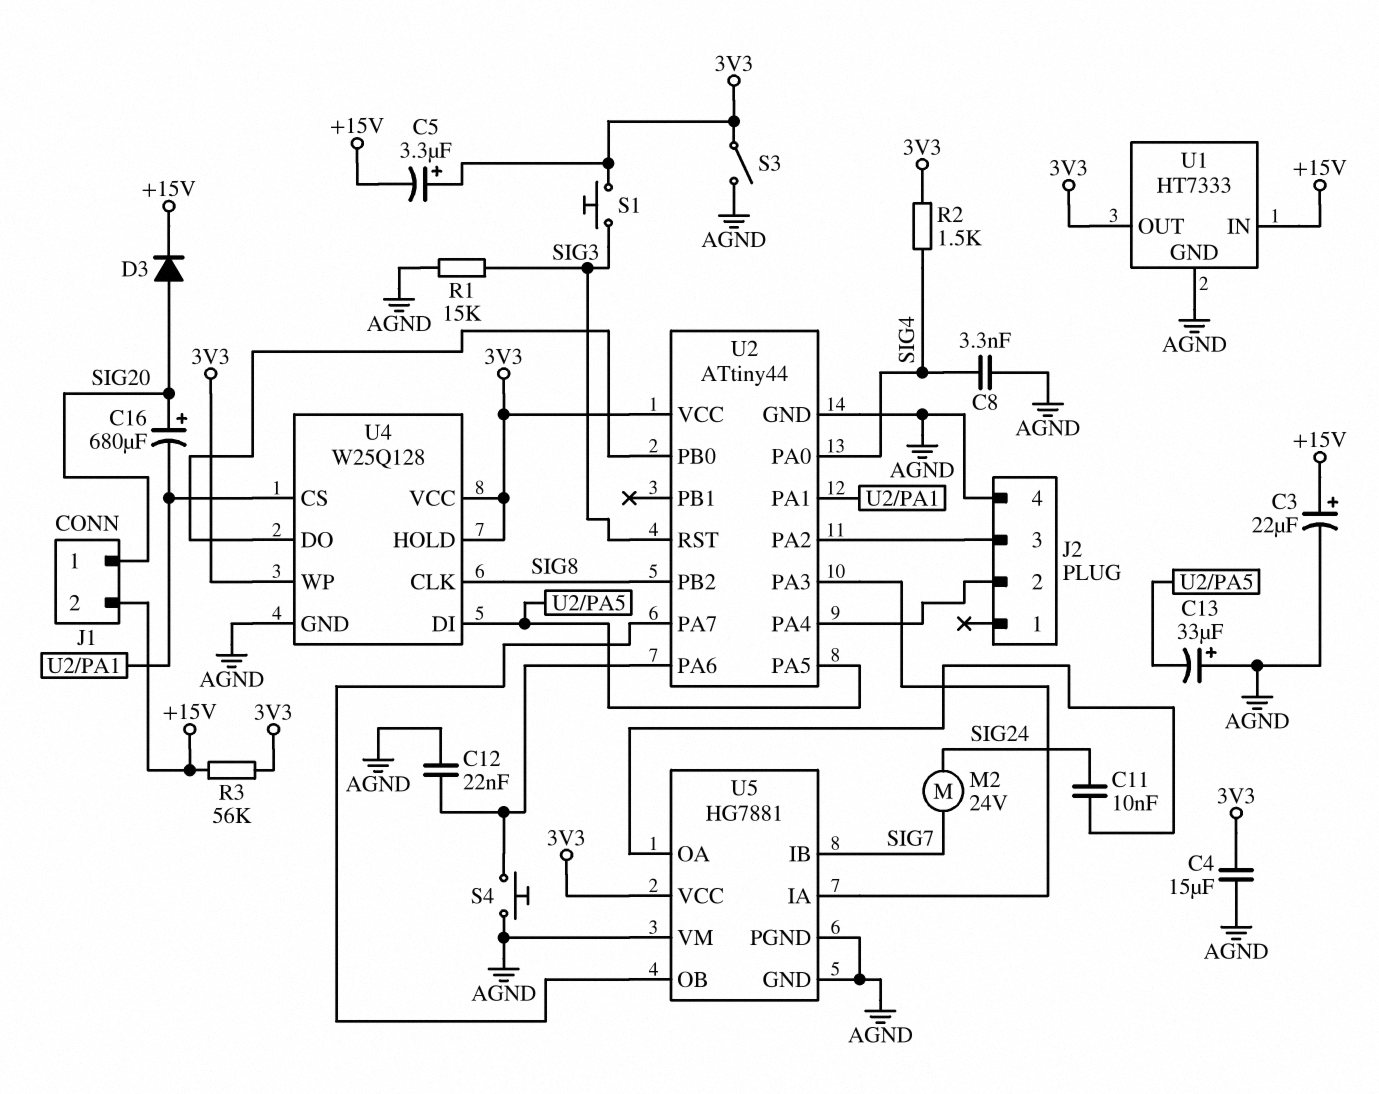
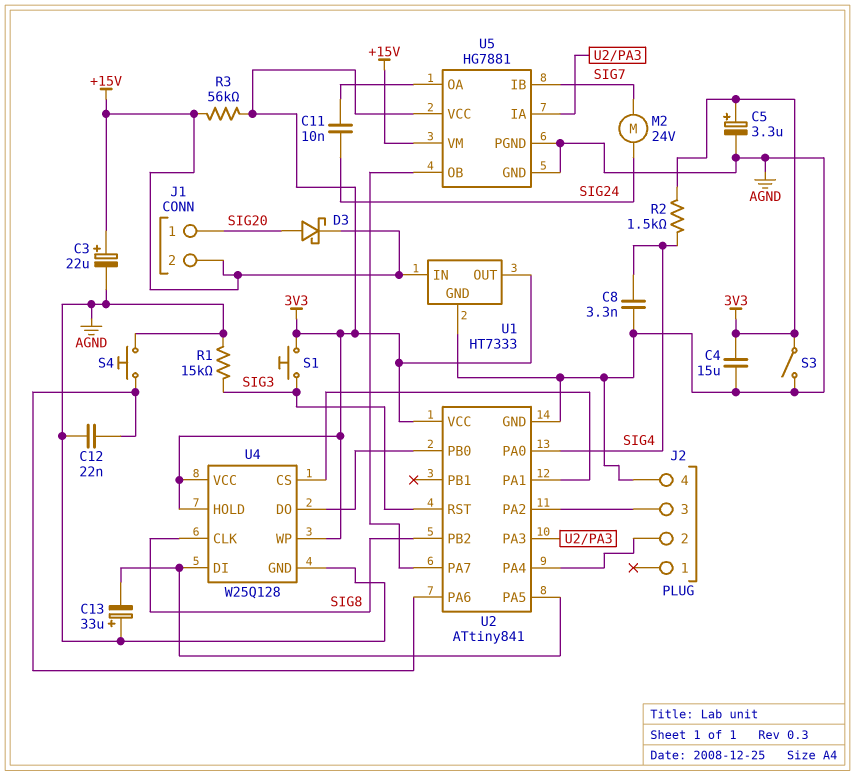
C5: 3.3uF (plus 3V3, minus +15V) -> 3.3uF (plus 3V3, minus AGND)
C16: 680uF (plus SIG20, minus U2/PA1) -> none
D3: diode (A SIG20, K +15V) -> schottky (A SIG20, K +15V)
U2: ATtiny44 -> ATtiny841
U5 pin VM: AGND -> +15V

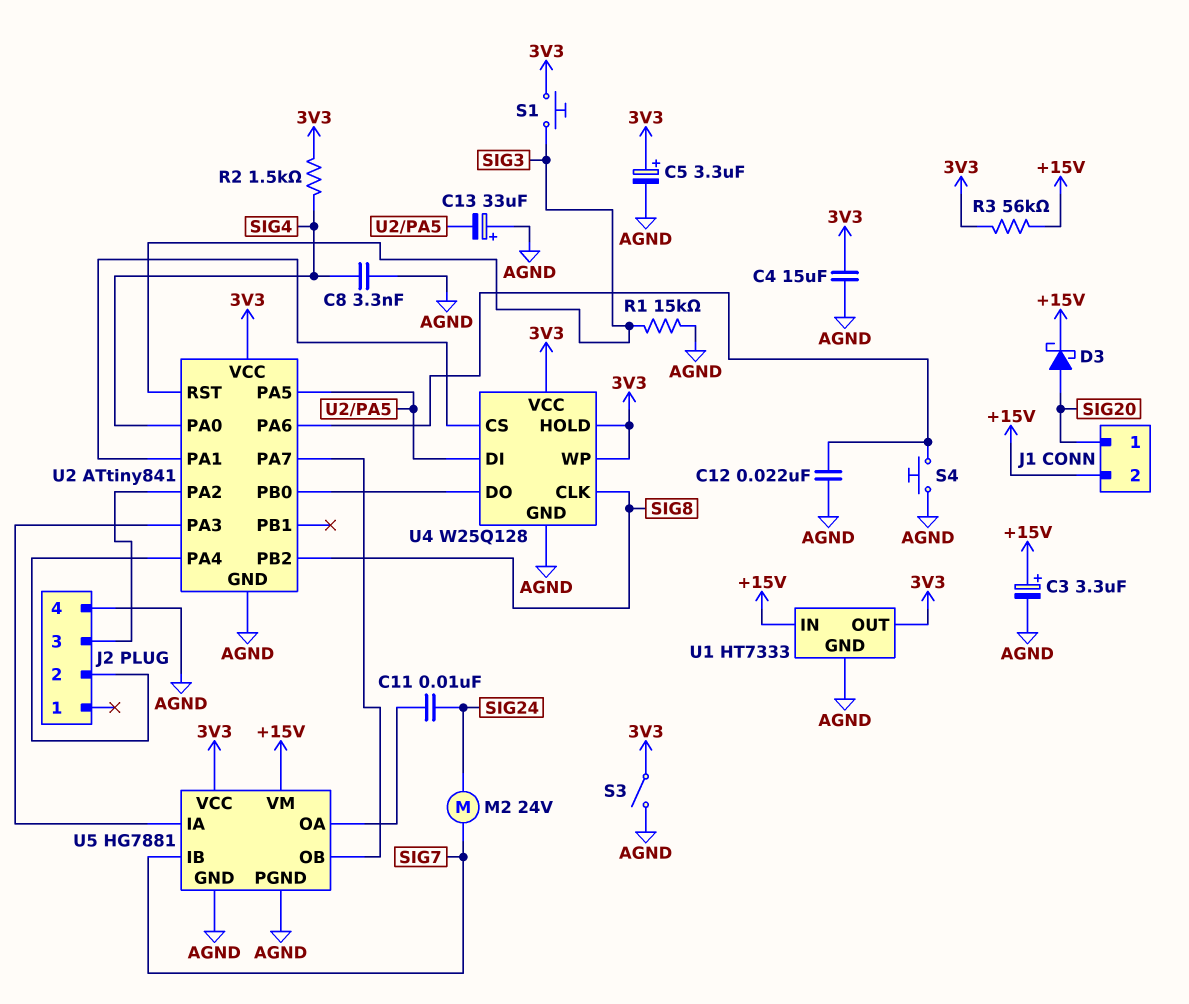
C3: 22uF (plus +15V, minus AGND) -> 3.3uF (plus +15V, minus AGND)

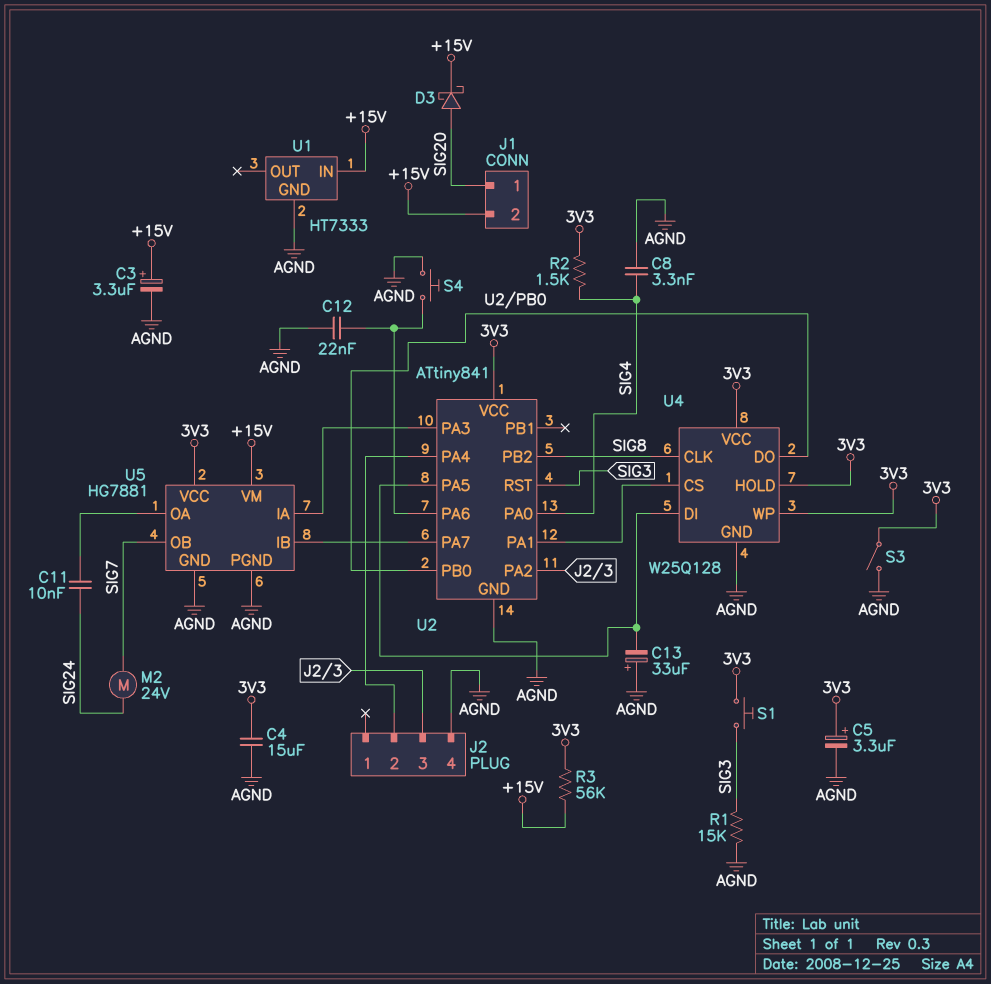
U1 pin OUT: 3V3 -> none
U5 pin IB: SIG7 -> U2/PA7
U5 pin OB: U2/PA7 -> SIG7

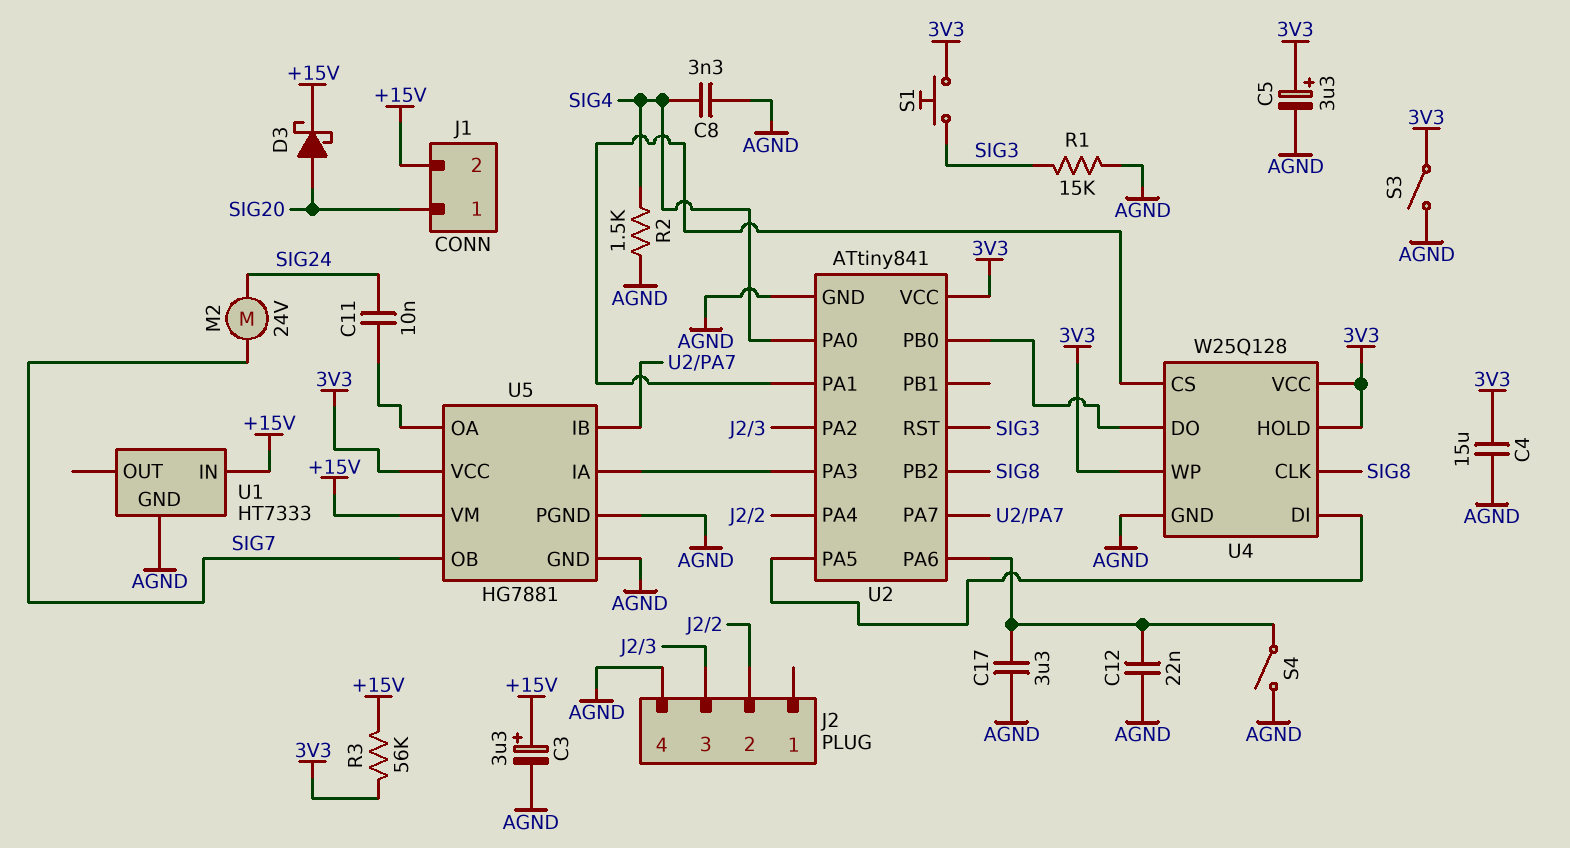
C13: 33uF (plus AGND, minus U2/PA5) -> none
C17: none -> 3.3uF (AGND, U2/PA6)
R2: 1.5k (3V3, SIG4) -> 1.5k (AGND, SIG4)
S4: button (AGND, U2/PA6) -> switch (AGND, U2/PA6)

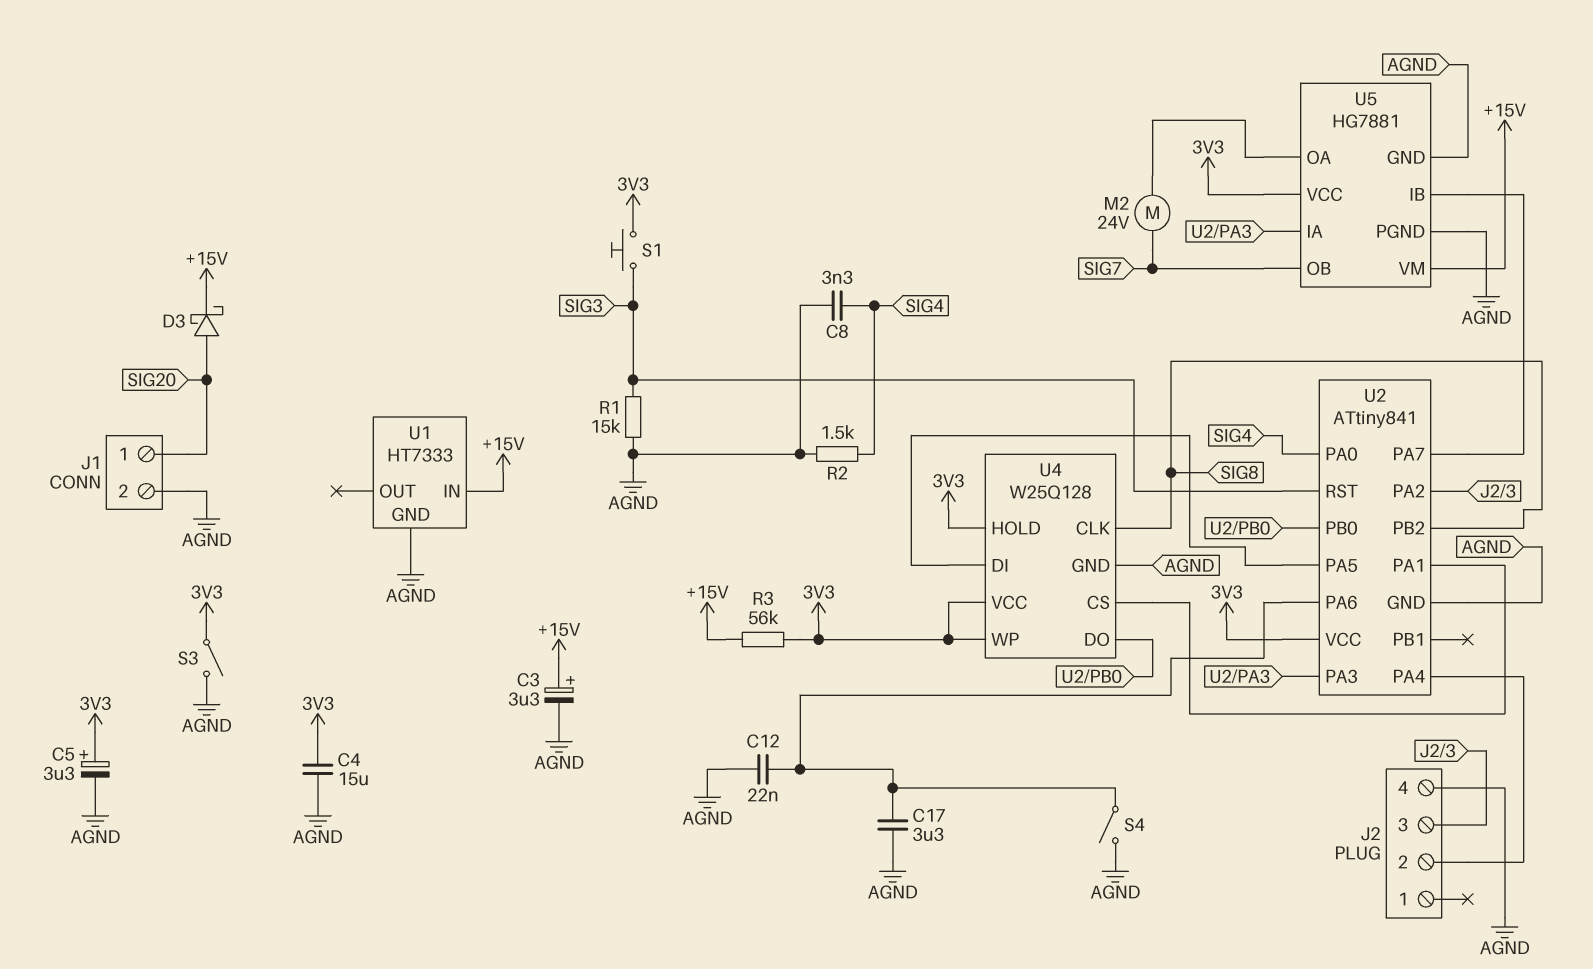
C11: 10nF (SIG24, U5/OA) -> none
J1 pin 2: +15V -> AGND
M2: motor 24V (SIG7, SIG24) -> motor 24V (SIG7, U5/OA)

